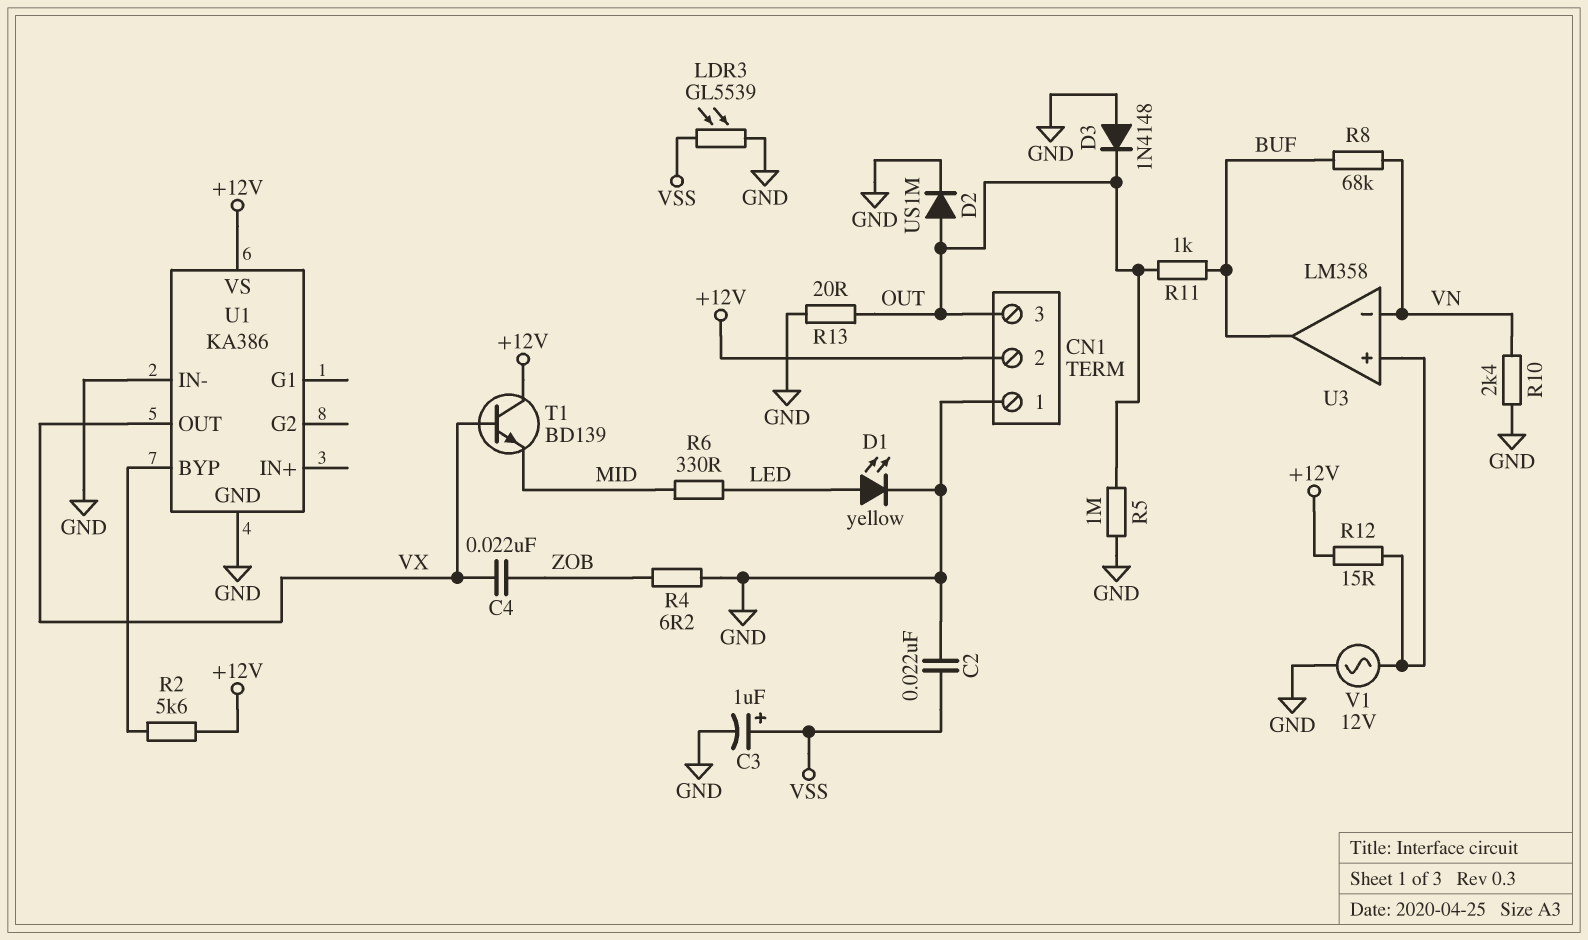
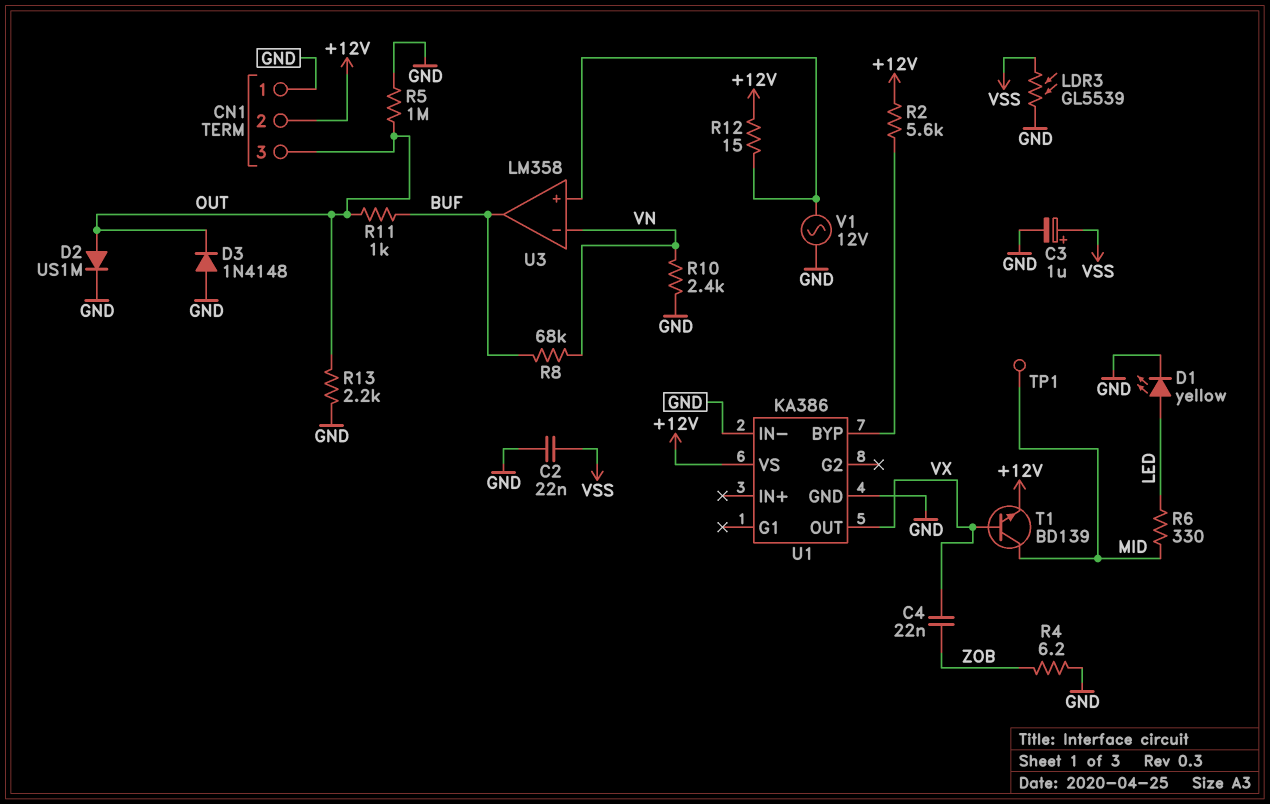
R13: 20 (GND, OUT) -> 2.2k (GND, OUT)
T1: NPN BD139 (B VX, C +12V, E MID) -> NPN BD139 (B VX, C MID, E +12V)
TP1: none -> test point (MID)

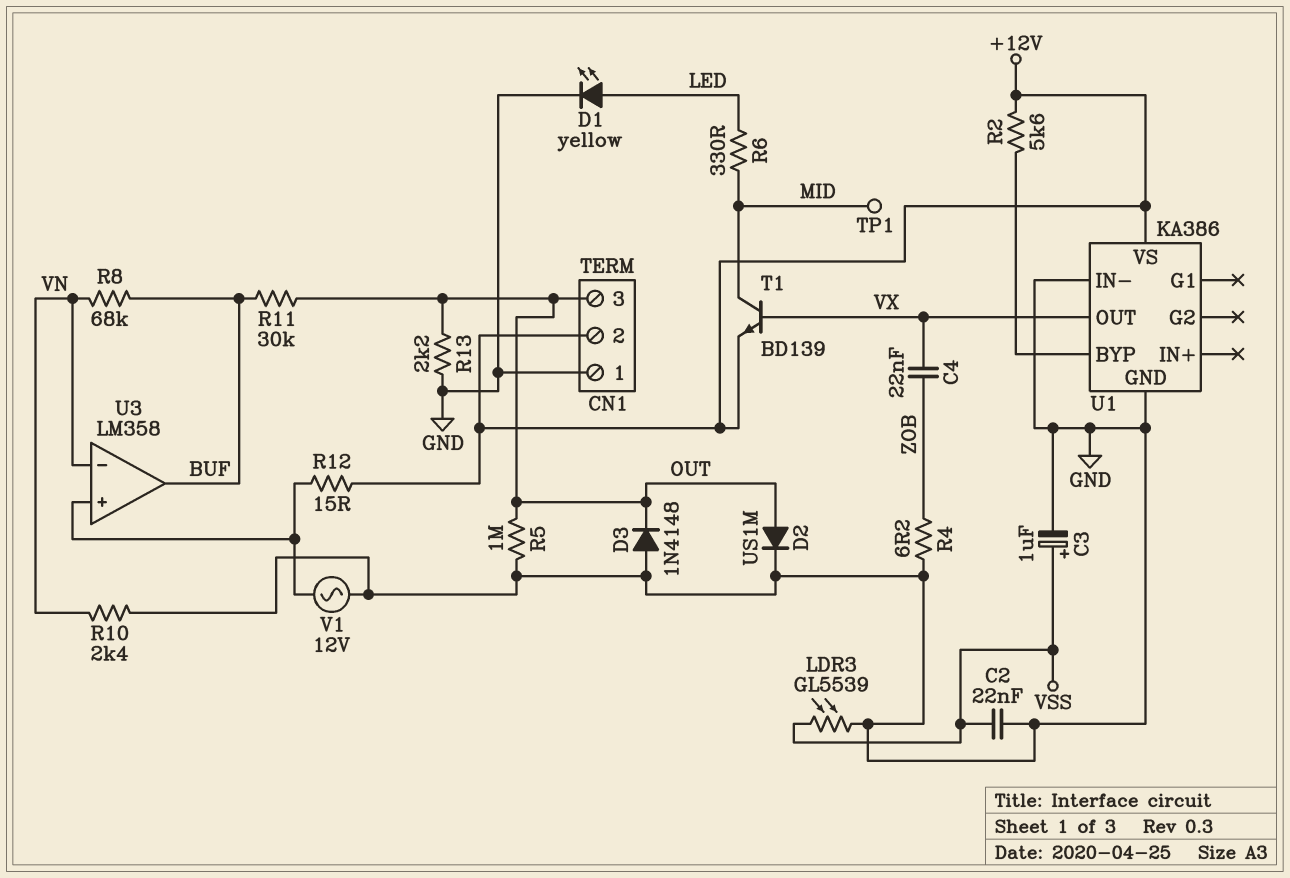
R11: 1k (BUF, OUT) -> 30k (BUF, OUT)

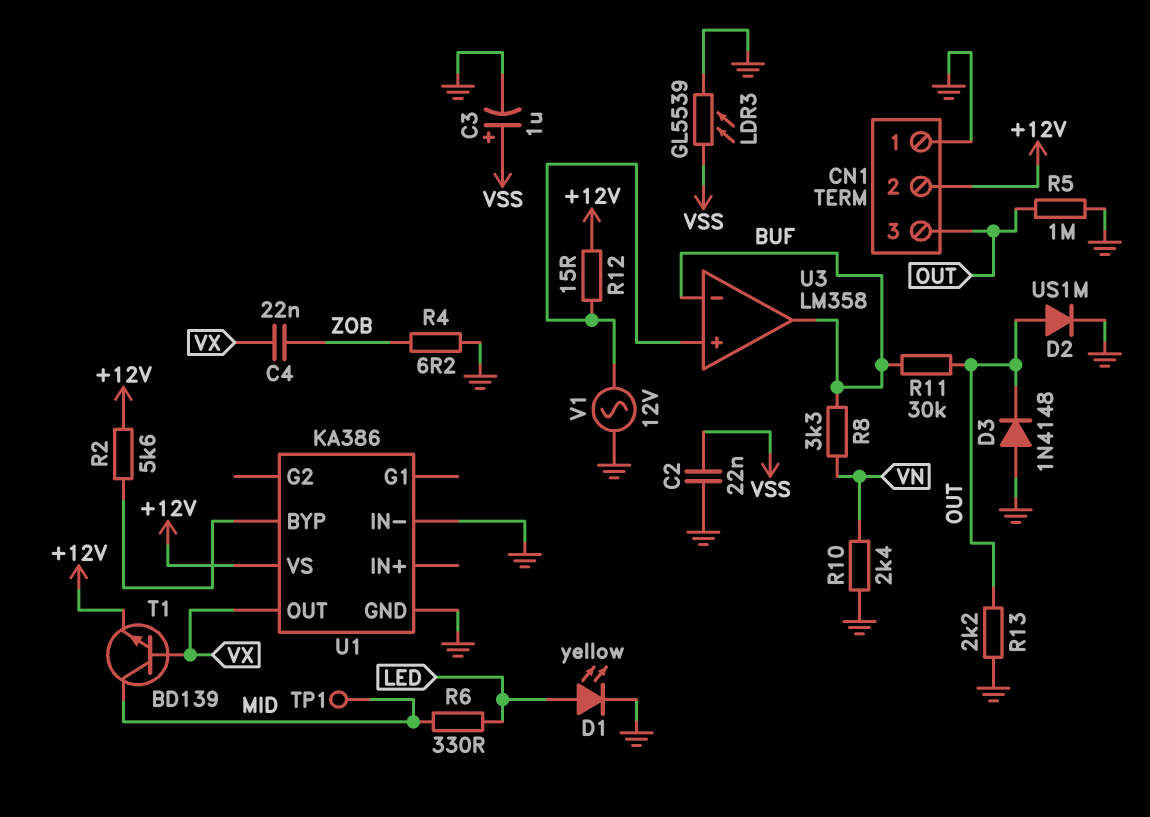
R8: 68k (BUF, VN) -> 3.3k (BUF, VN)
U3 pin in-: VN -> BUF

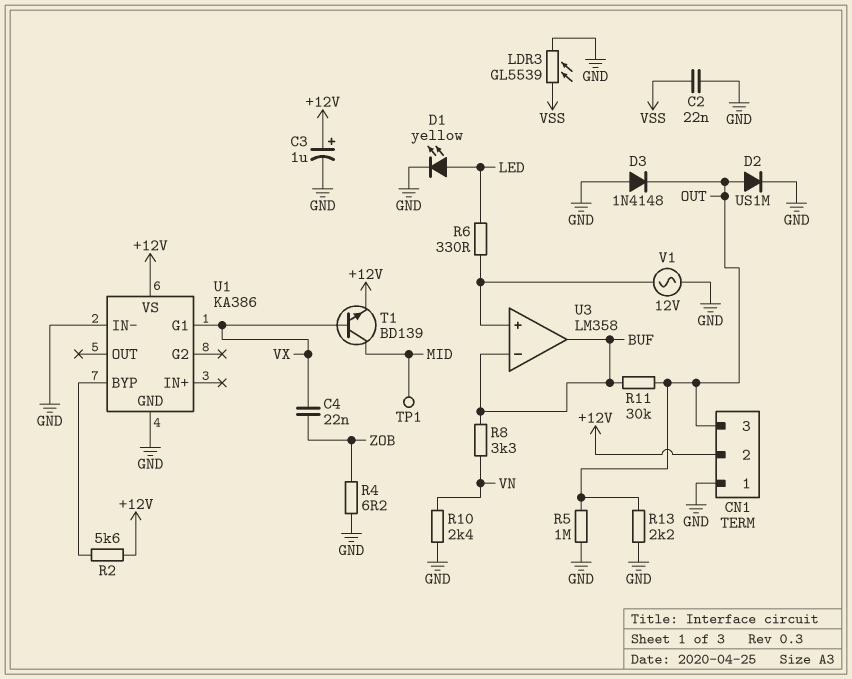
C3: 1uF (plus VSS, minus GND) -> 1uF (plus +12V, minus GND)
R6: 330 (LED, MID) -> 330 (LED, U3/in+)
R12: 15 (+12V, U3/in+) -> none
U1 pin G1: none -> VX
U1 pin OUT: VX -> none

